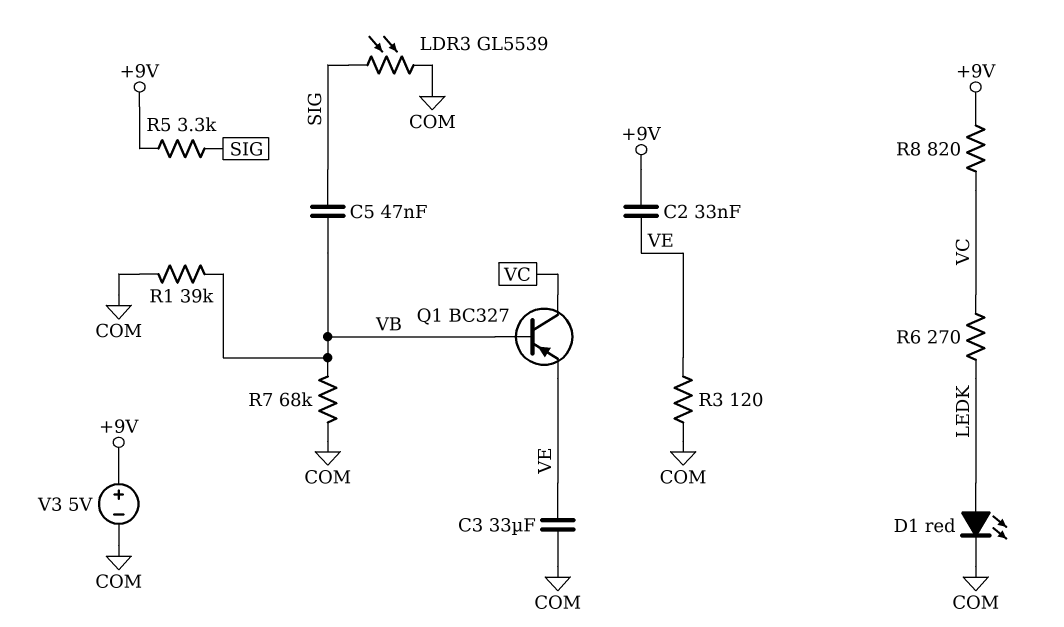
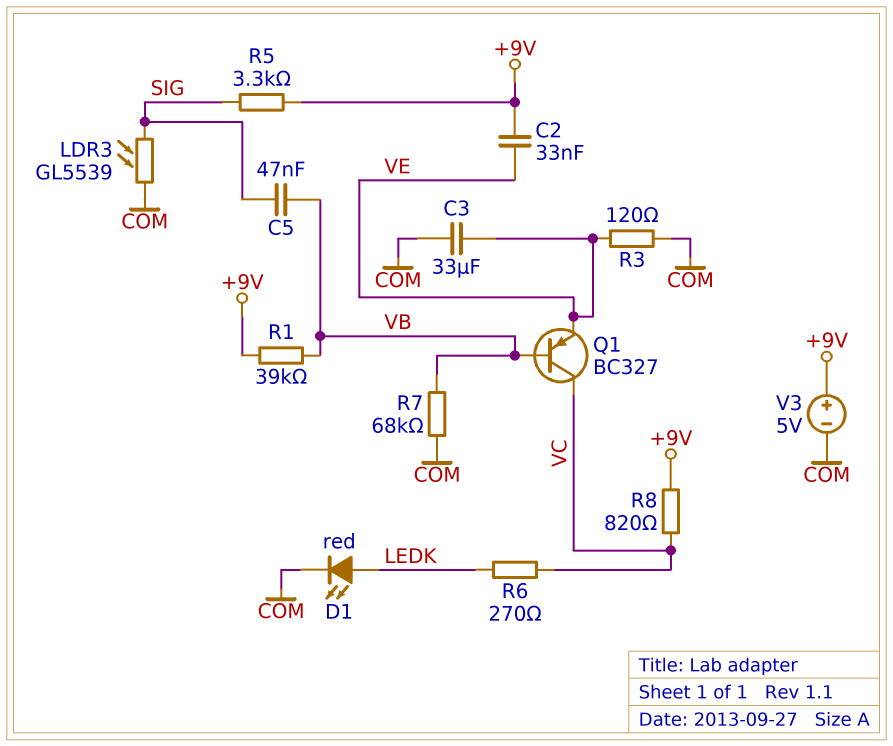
R1: 39k (COM, VB) -> 39k (+9V, VB)

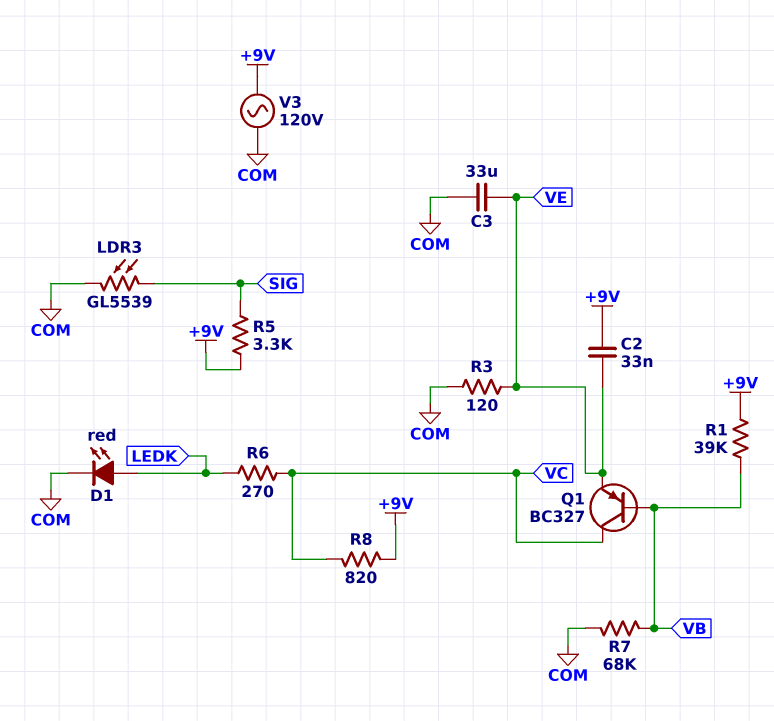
C5: 47nF (SIG, VB) -> none
V3: 5V (plus +9V, minus COM) -> AC 120V (+9V, COM)

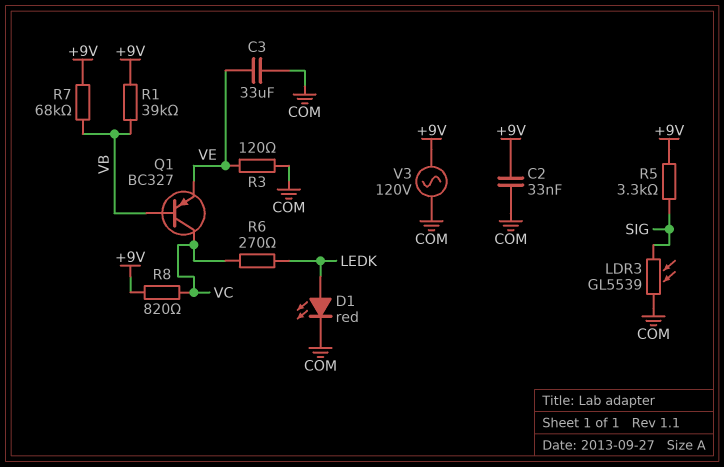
C2: 33nF (+9V, VE) -> 33nF (+9V, COM)
R7: 68k (COM, VB) -> 68k (+9V, VB)

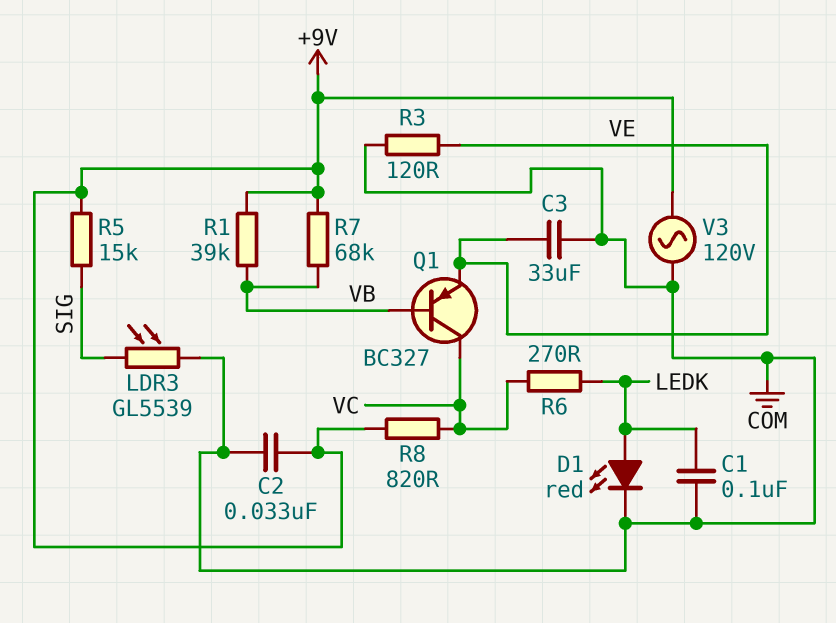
C1: none -> 100nF (COM, LEDK)
R5: 3.3k (+9V, SIG) -> 15k (+9V, SIG)

